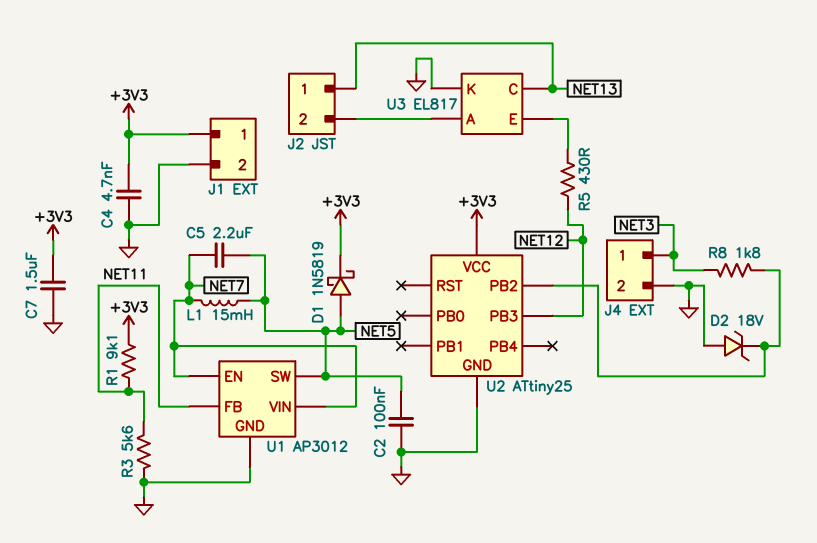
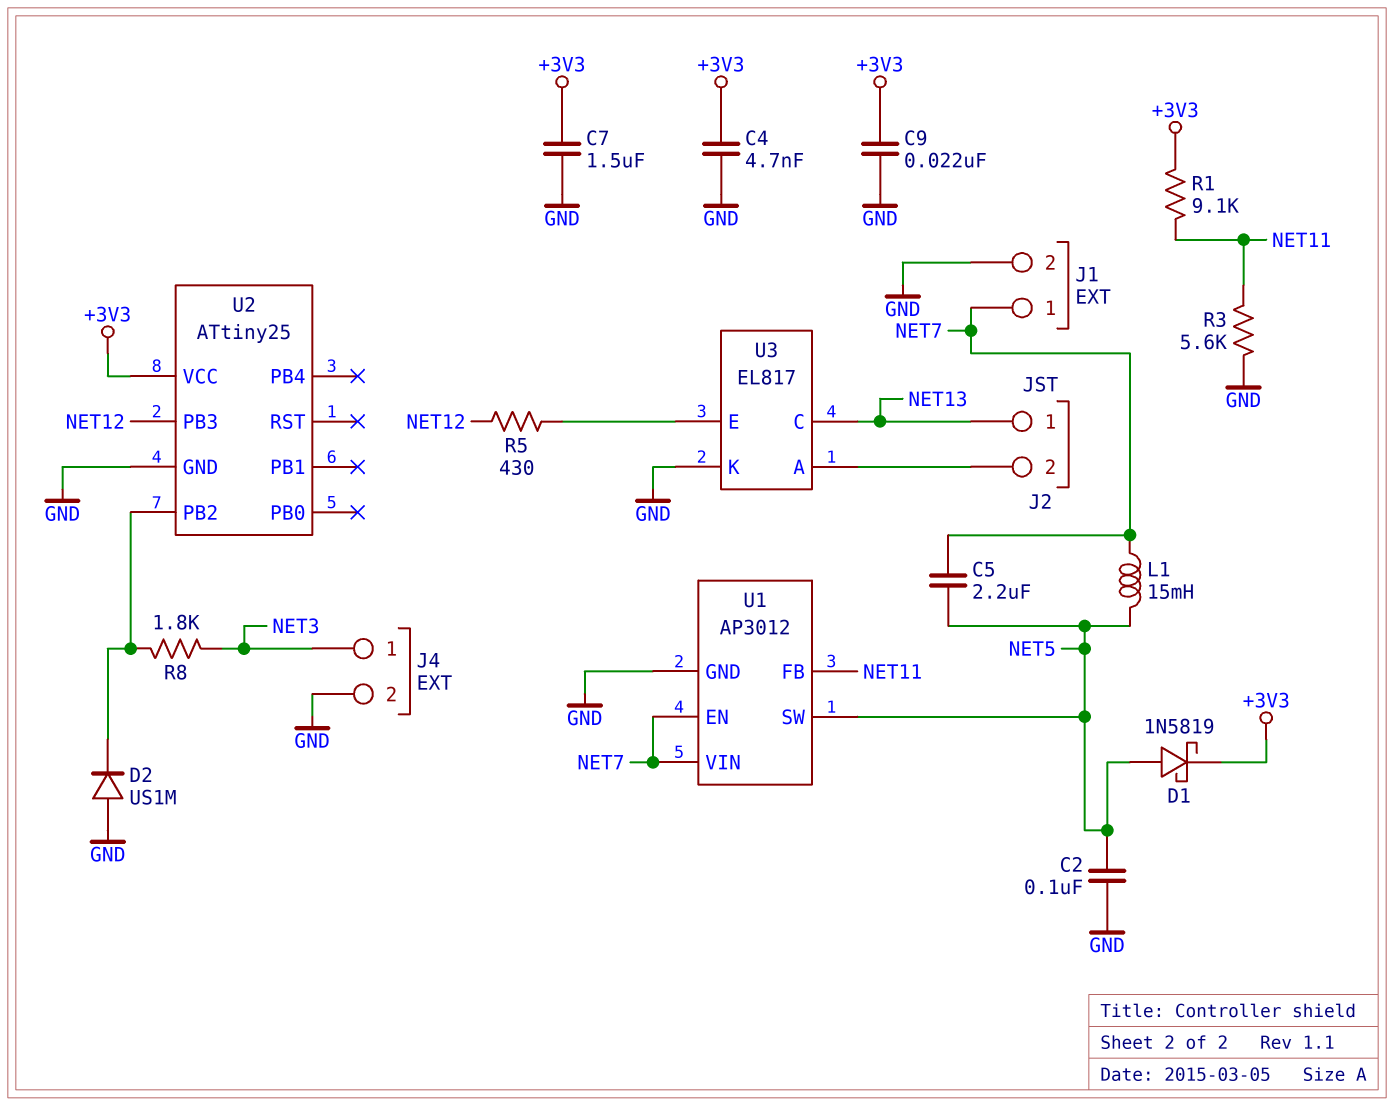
C9: none -> 22nF (+3V3, GND)
D2: zener 18V (A GND, K U2/PB2) -> diode US1M (A GND, K U2/PB2)
J1 pin 1: +3V3 -> NET7

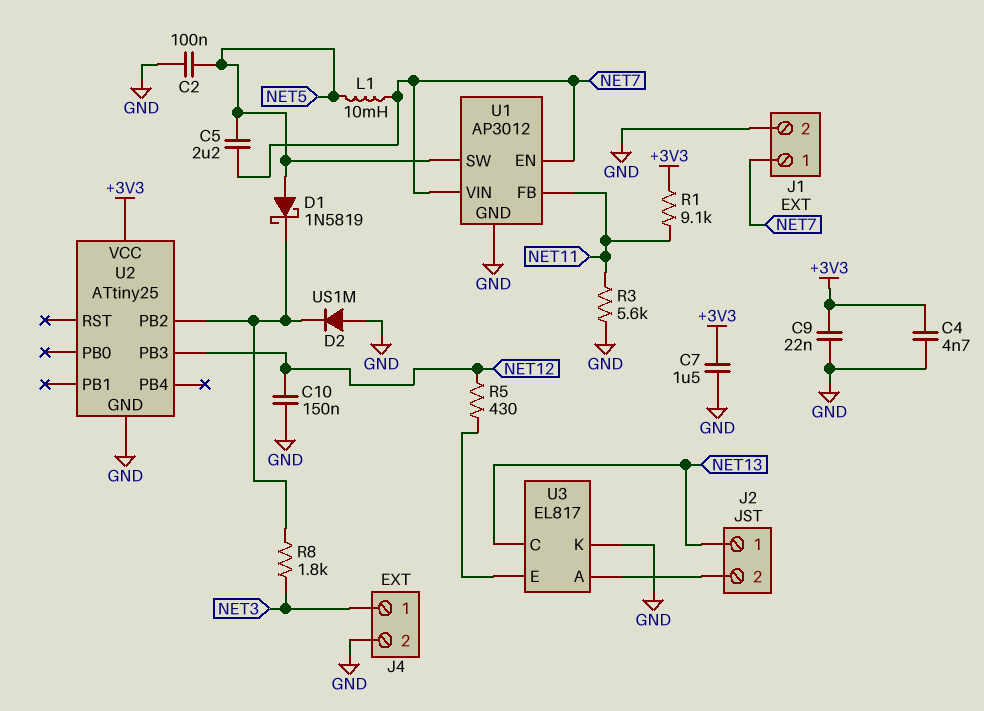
C10: none -> 150nF (GND, NET12)
D1: schottky 1N5819 (A NET5, K +3V3) -> schottky 1N5819 (A NET5, K U2/PB2)
L1: 15mH (NET5, NET7) -> 10mH (NET5, NET7)

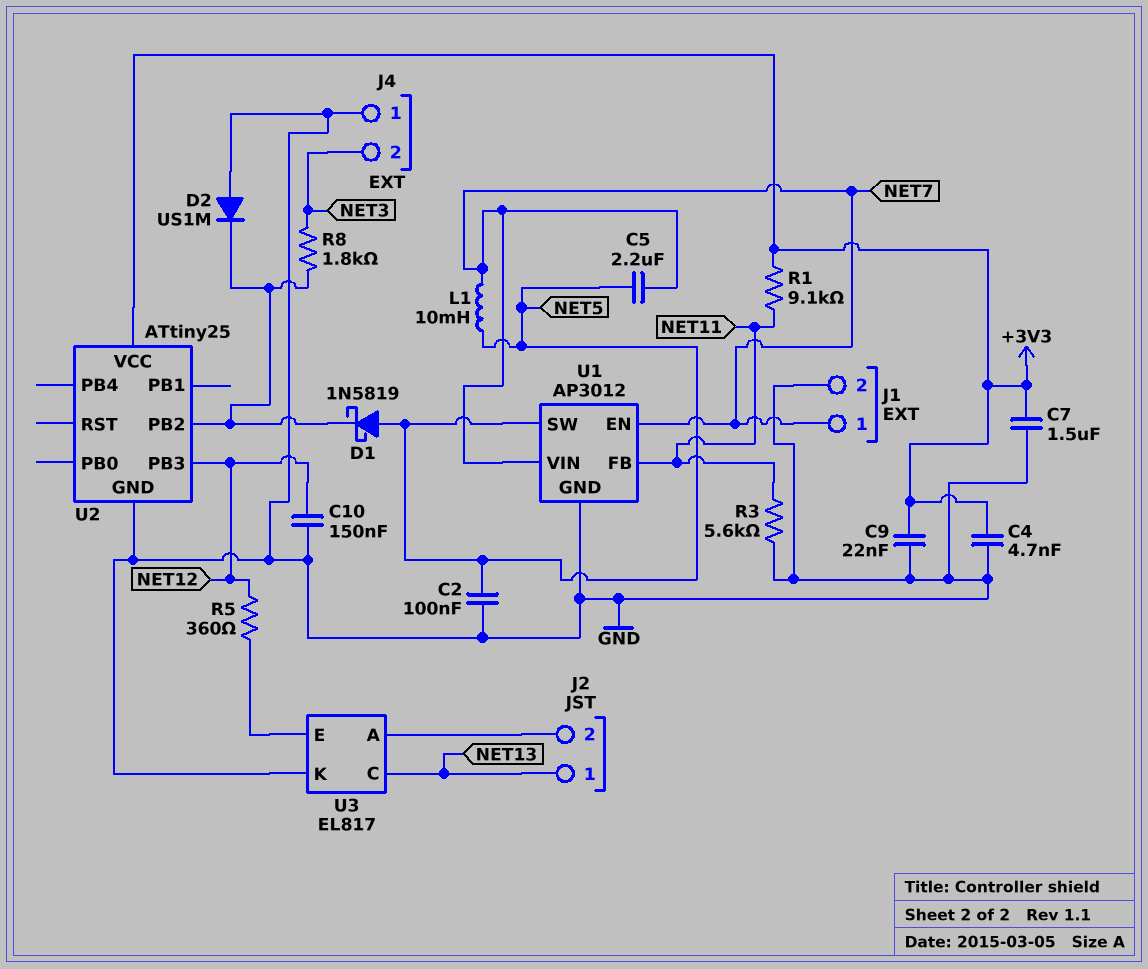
J4 pin 1: NET3 -> GND
J4 pin 2: GND -> NET3
R5: 430 (NET12, U3/E) -> 360 (NET12, U3/E)

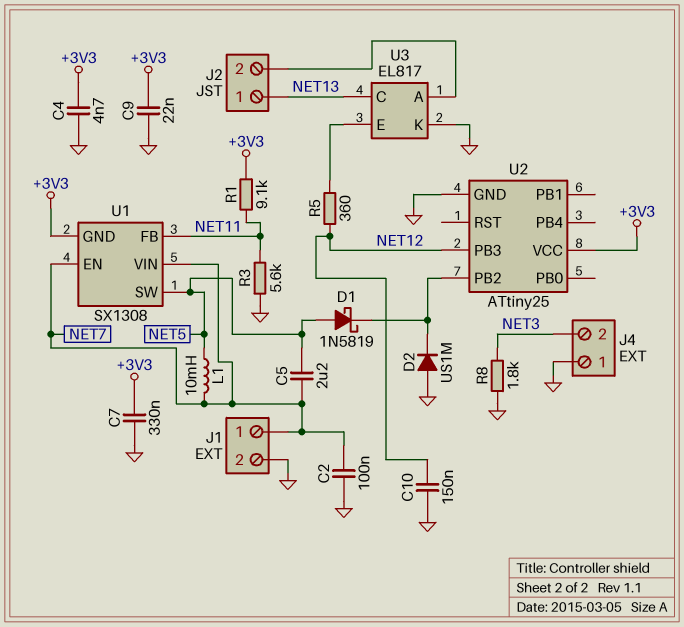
C2: 100nF (GND, NET5) -> 100nF (GND, NET7)
C7: 1.5uF (+3V3, GND) -> 330nF (+3V3, GND)
R8: 1.8k (NET3, U2/PB2) -> 1.8k (GND, NET3)
U1: AP3012 -> SX1308
U1 pin GND: GND -> +3V3

